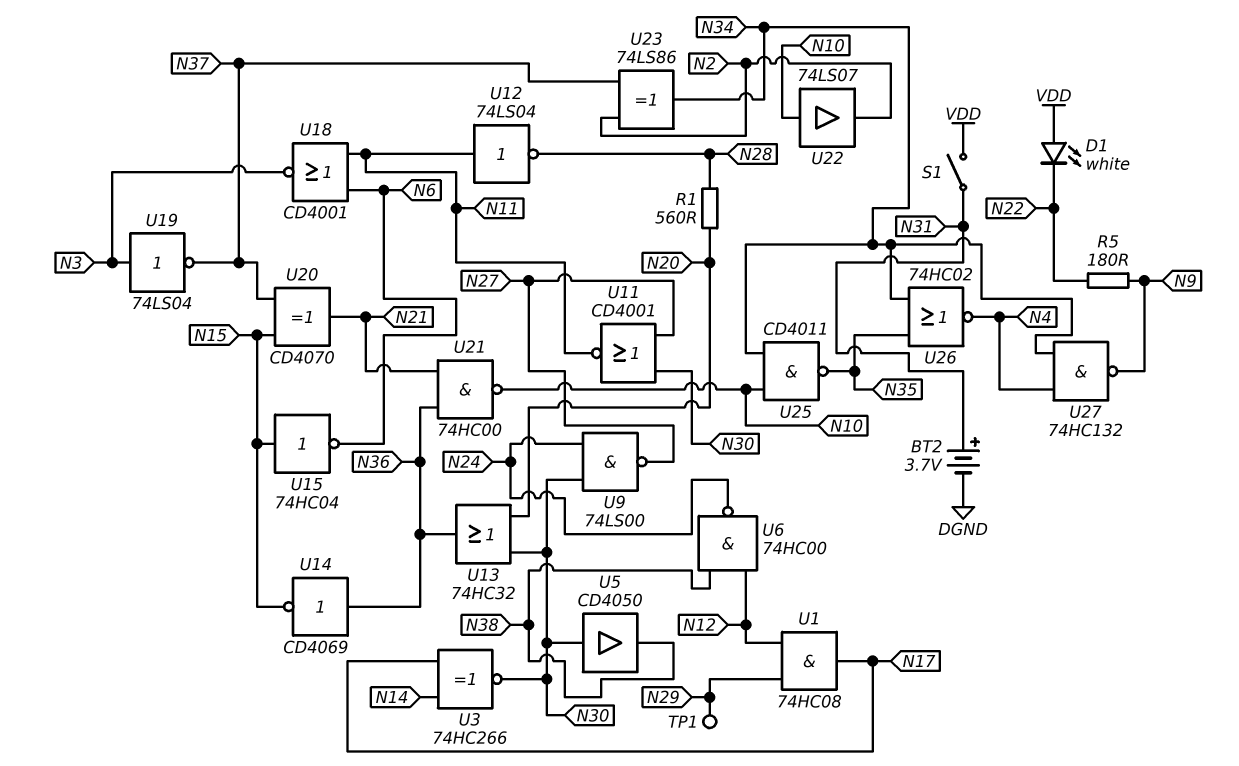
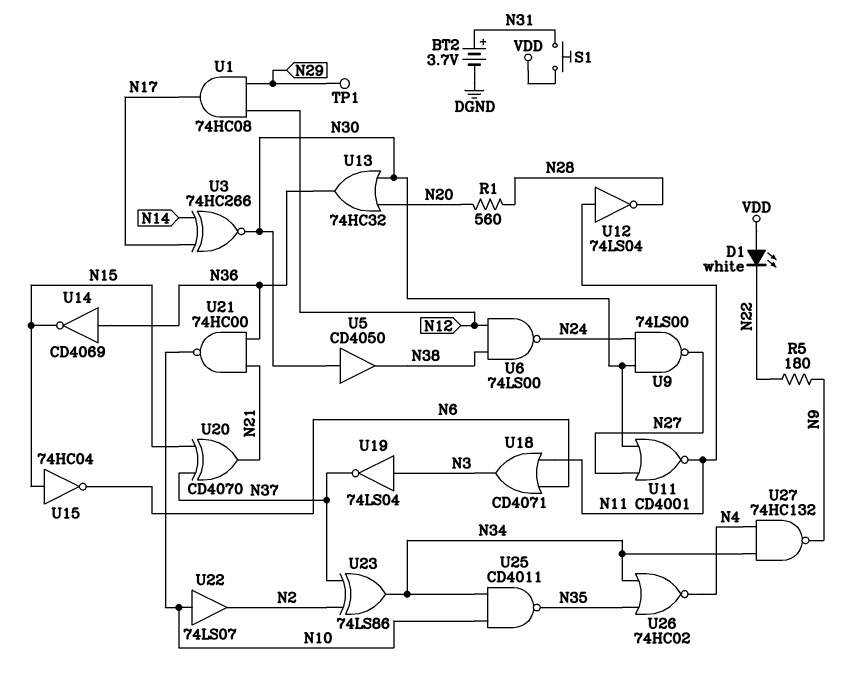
S1: switch (N31, VDD) -> button (N31, VDD)
U6: NAND 74HC00 (in N12, in N38, out N24) -> NAND 74LS00 (in N12, in N38, out N24)
U18: NOR CD4001 (in N6, in N11, out N3) -> OR CD4071 (in N6, in N11, out N3)

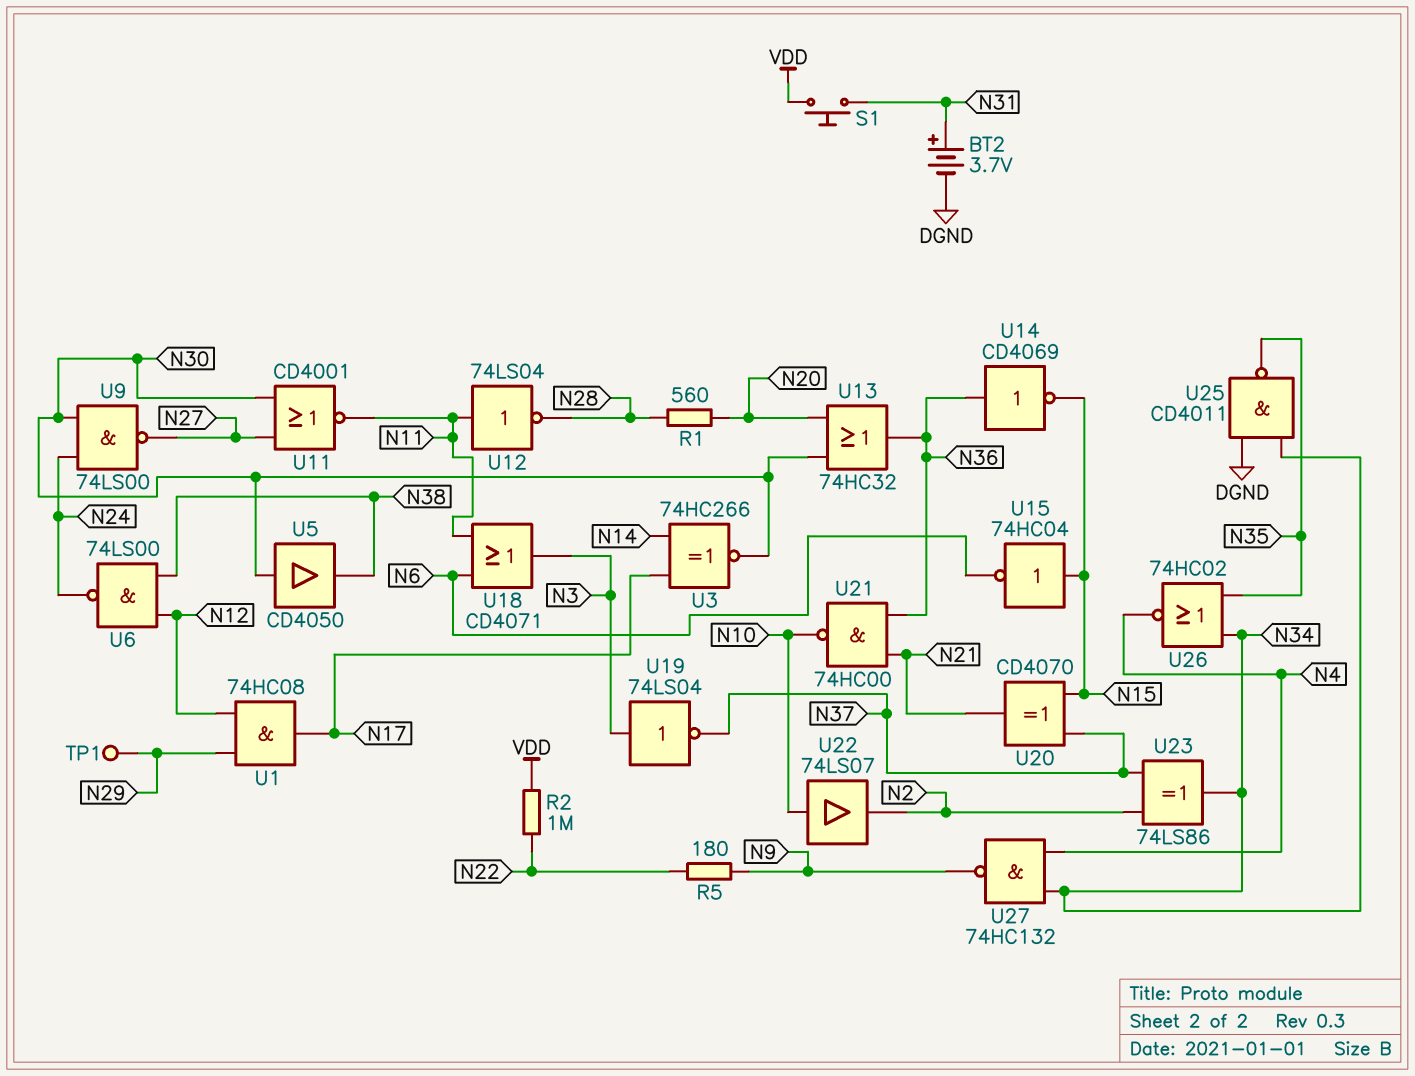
D1: LED white (A VDD, K N22) -> none
R2: none -> 1M (N22, VDD)
U25: NAND CD4011 (in N10, in N34, out N35) -> NAND CD4011 (in DGND, in N34, out N35)

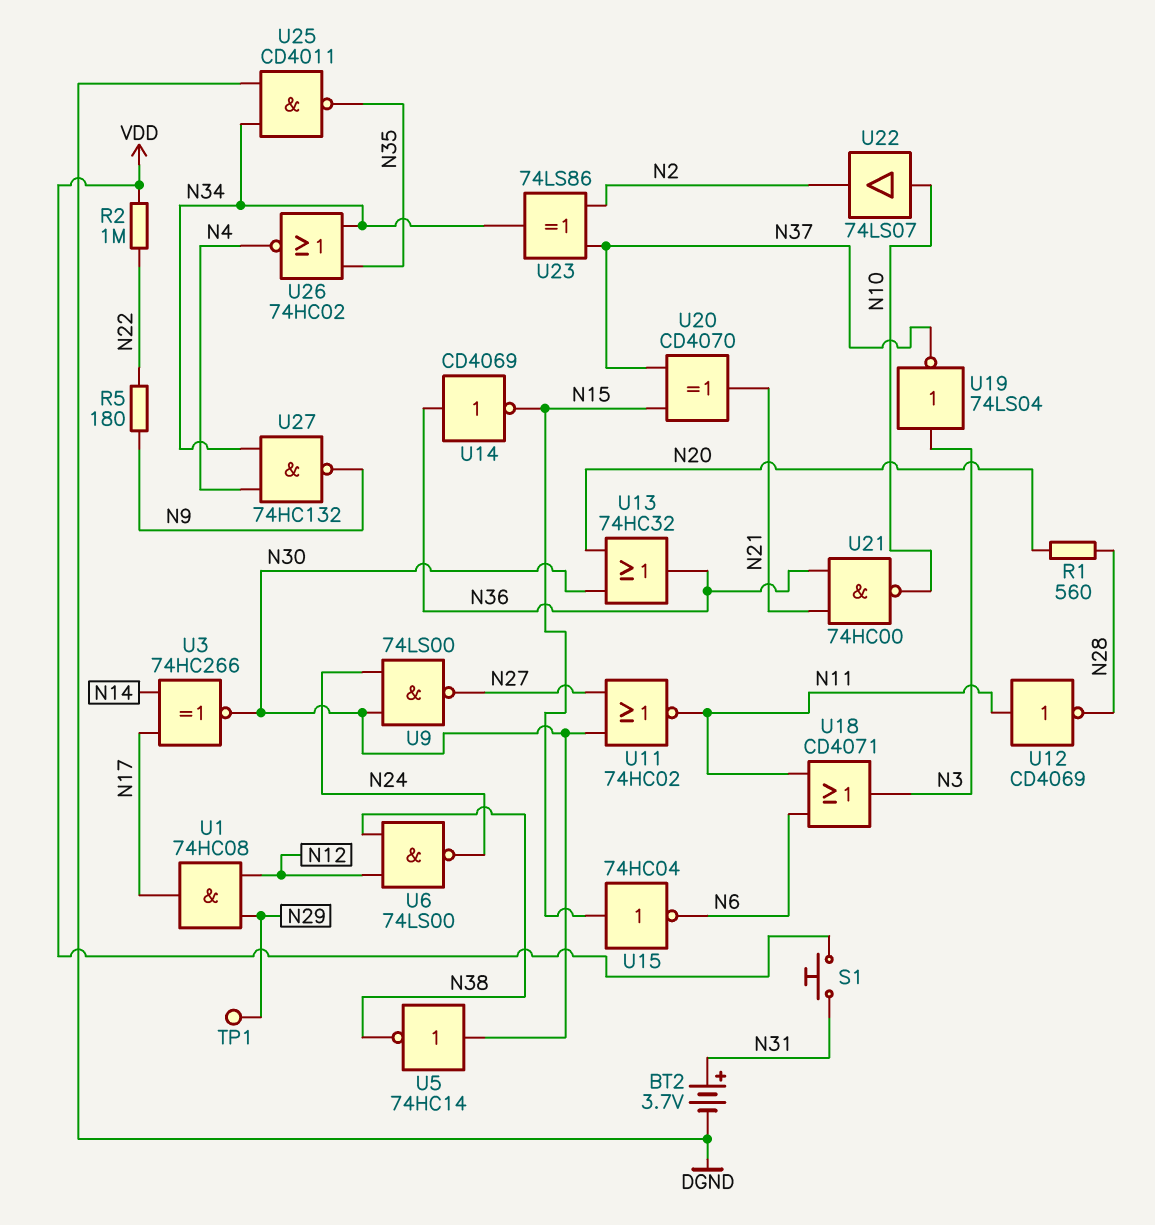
U5: buffer CD4050 (in N30, out N38) -> NOT 74HC14 (in N30, out N38)
U11: NOR CD4001 (in N27, in N30, out N11) -> NOR 74HC02 (in N27, in N30, out N11)
U12: NOT 74LS04 (in N11, out N28) -> NOT CD4069 (in N11, out N28)

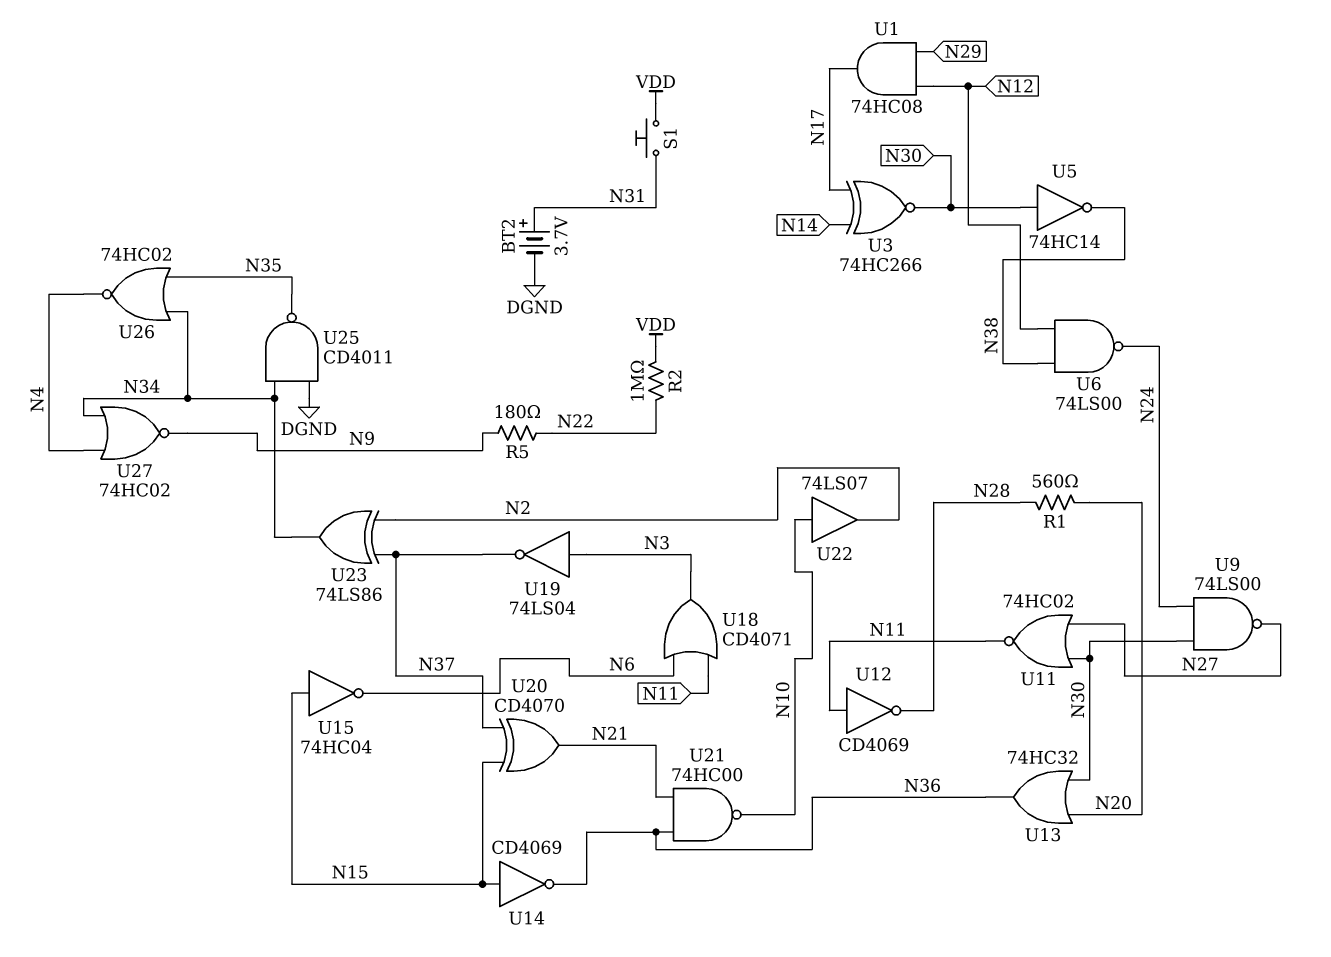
TP1: test point (N29) -> none
U14: NOT CD4069 (in N36, out N15) -> NOT CD4069 (in N15, out N36)
U27: NAND 74HC132 (in N4, in N34, out N9) -> NOR 74HC02 (in N4, in N34, out N9)

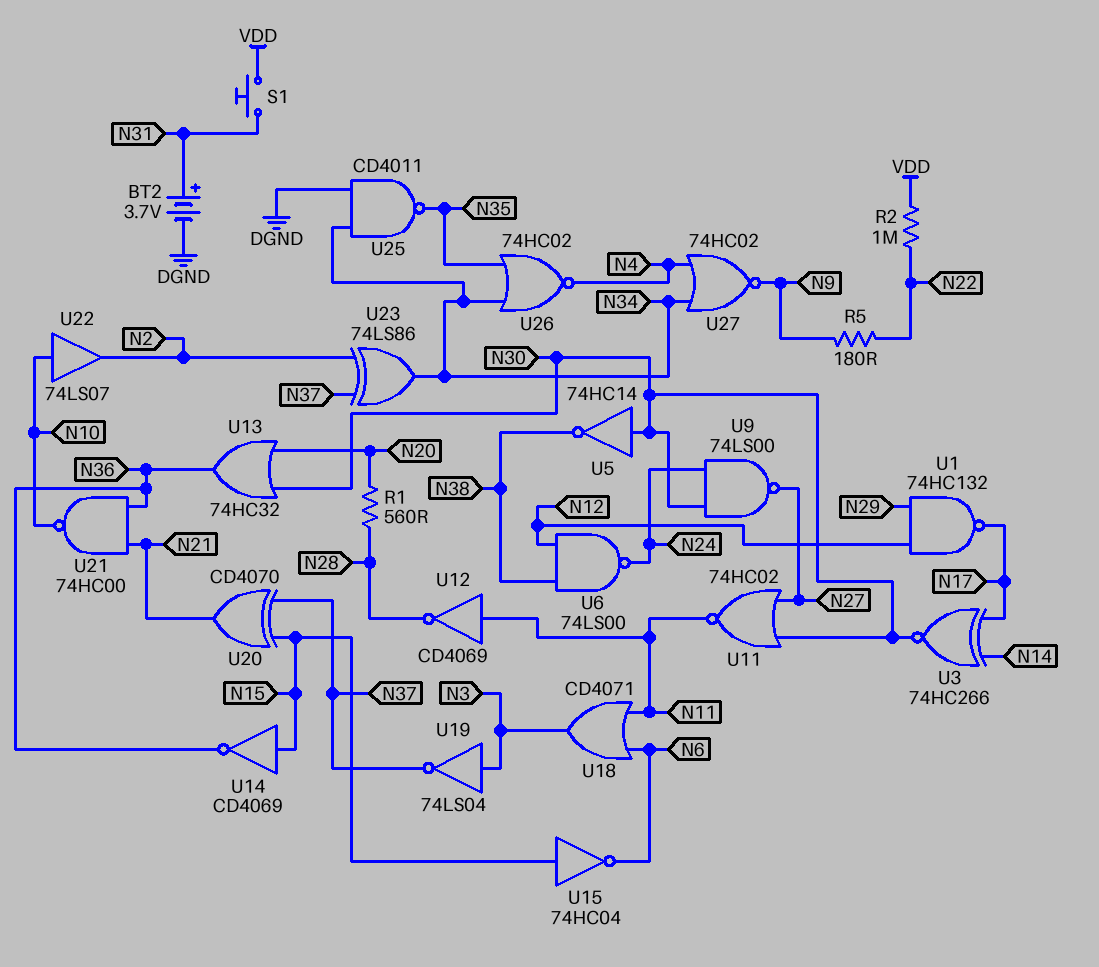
U1: AND 74HC08 (in N12, in N29, out N17) -> NAND 74HC132 (in N12, in N29, out N17)

